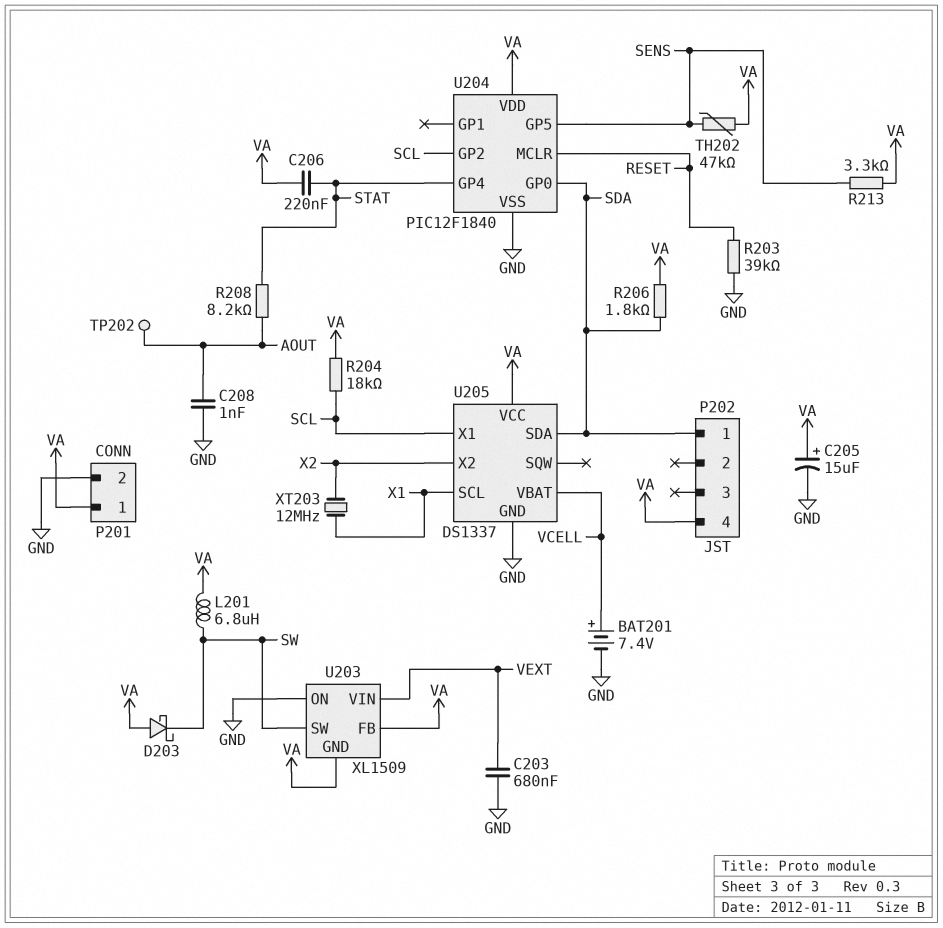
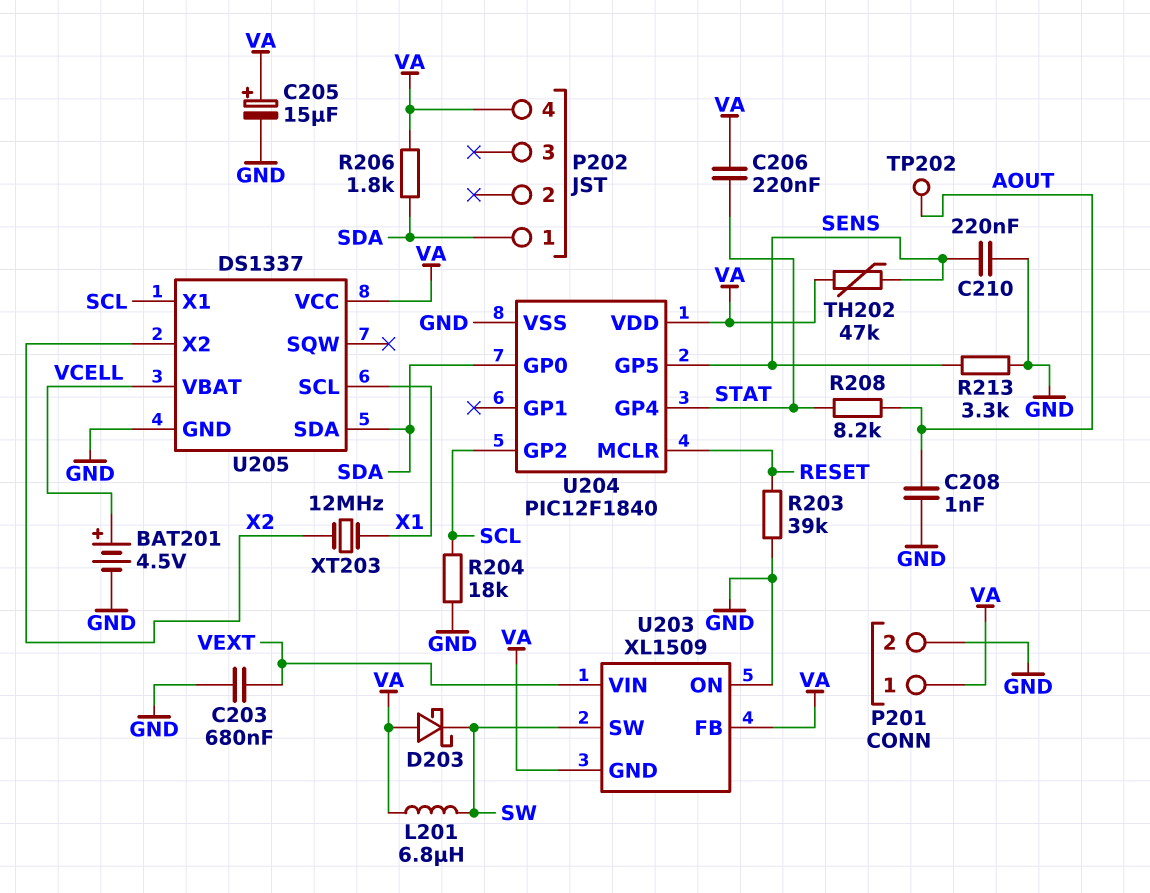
BAT201: 7.4V (plus VCELL, minus GND) -> 4.5V (plus VCELL, minus GND)
C210: none -> 220nF (GND, SENS)
R204: 18k (SCL, VA) -> 18k (GND, SCL)
R213: 3.3k (SENS, VA) -> 3.3k (GND, SENS)

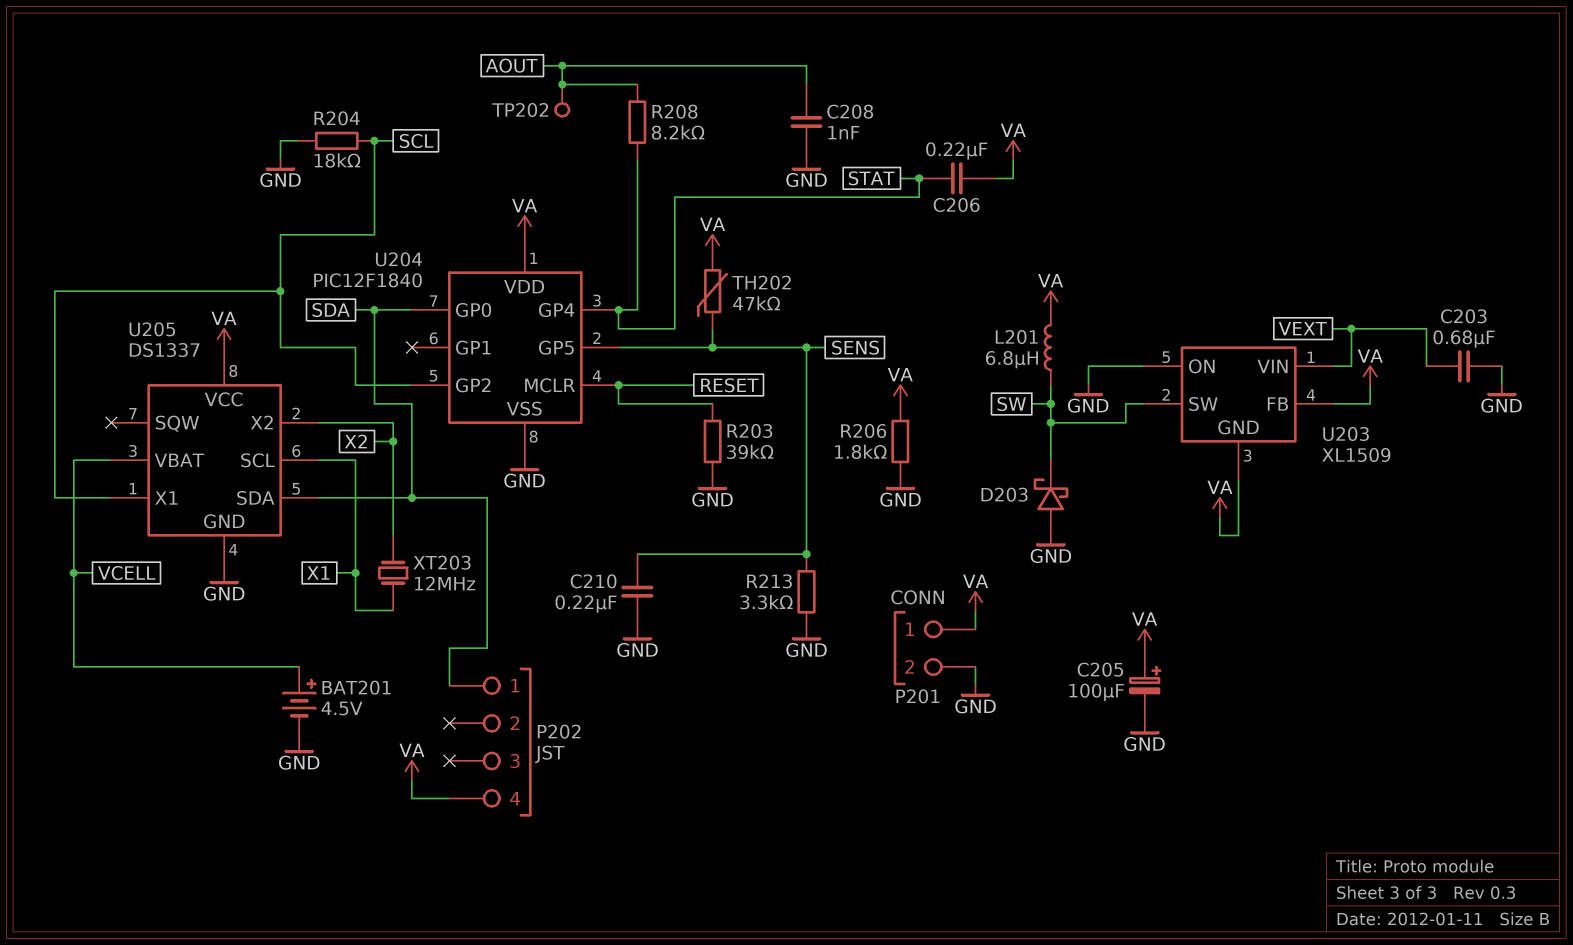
C205: 15uF (plus VA, minus GND) -> 100uF (plus VA, minus GND)
D203: schottky (A VA, K SW) -> schottky (A GND, K SW)
R206: 1.8k (SDA, VA) -> 1.8k (GND, VA)

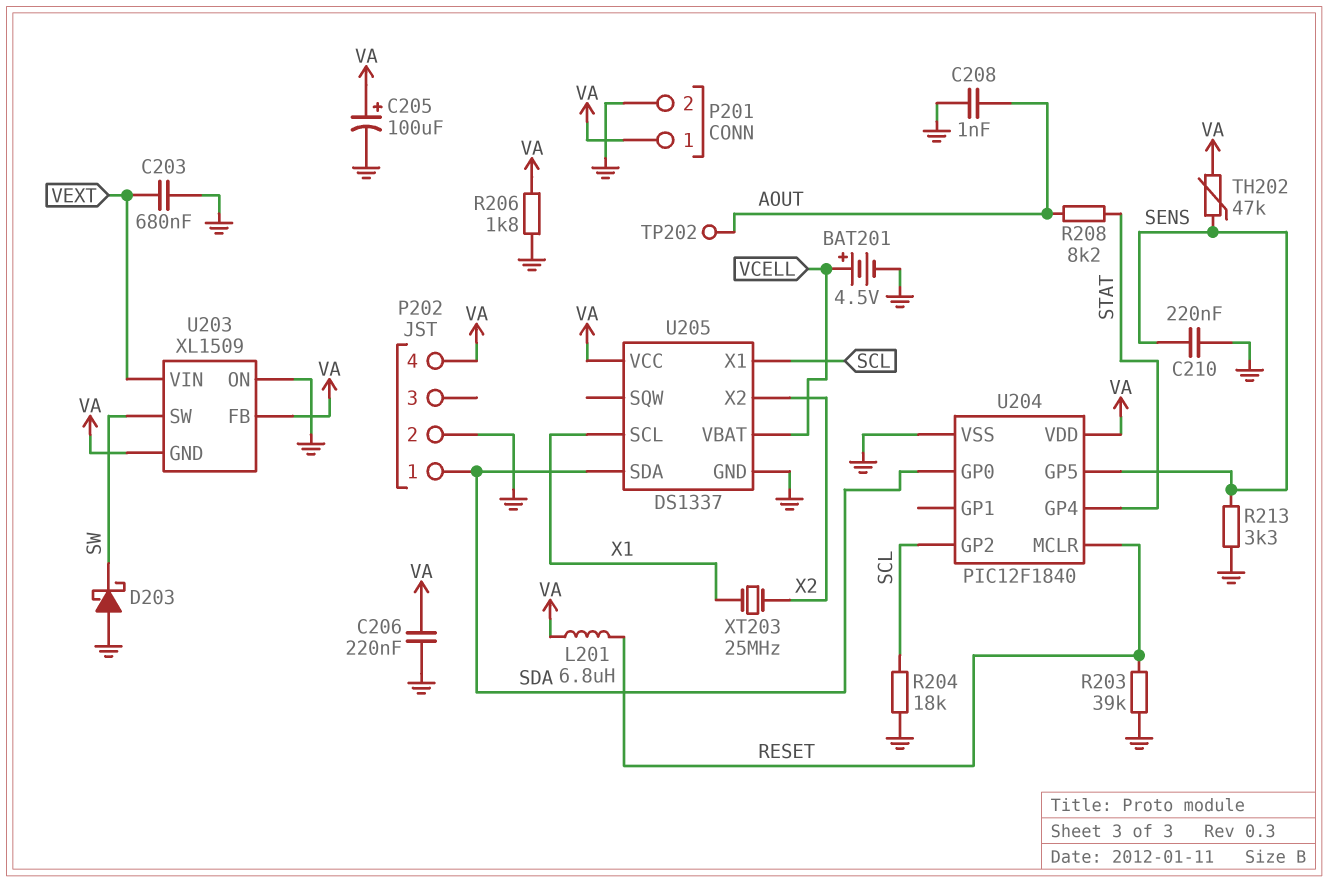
C206: 220nF (STAT, VA) -> 220nF (GND, VA)
L201: 6.8uH (SW, VA) -> 6.8uH (RESET, VA)
P202 pin 2: none -> GND
XT203: 12MHz (X1, X2) -> 25MHz (X1, X2)

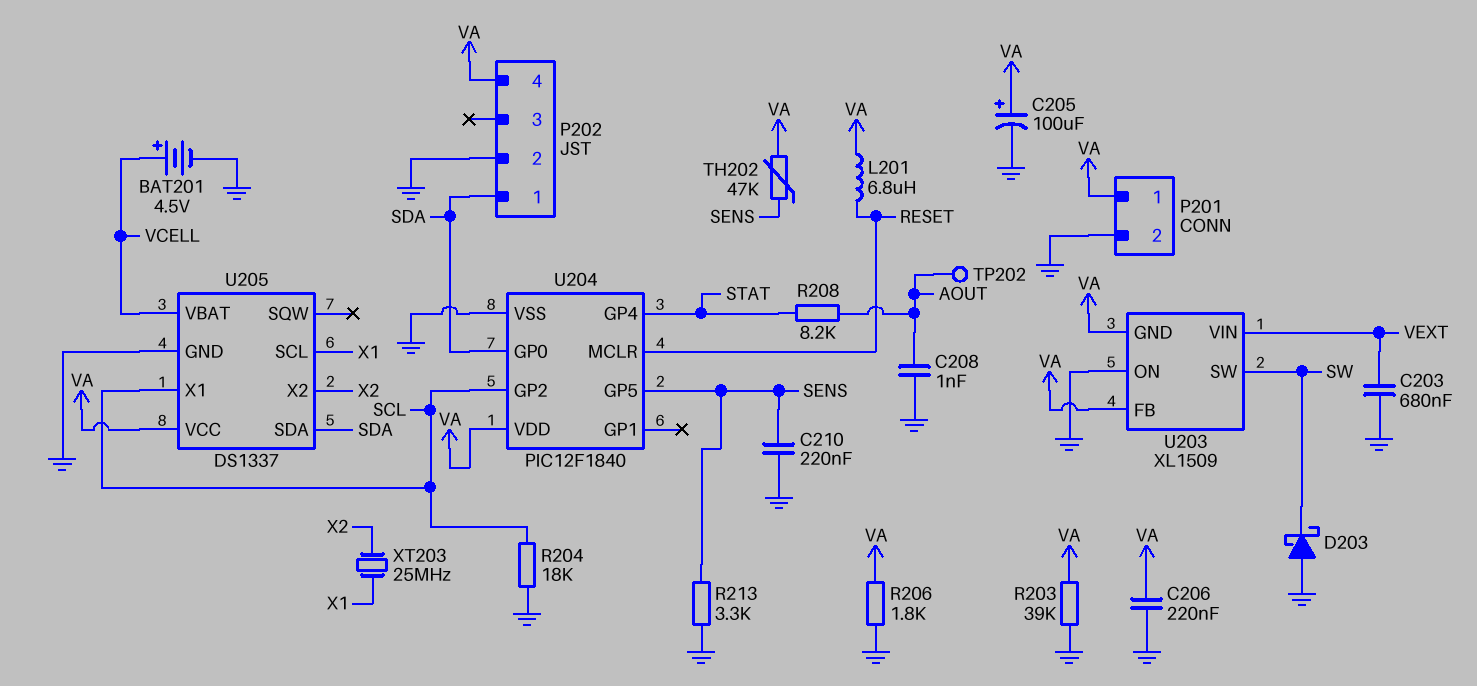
R203: 39k (GND, RESET) -> 39k (GND, VA)

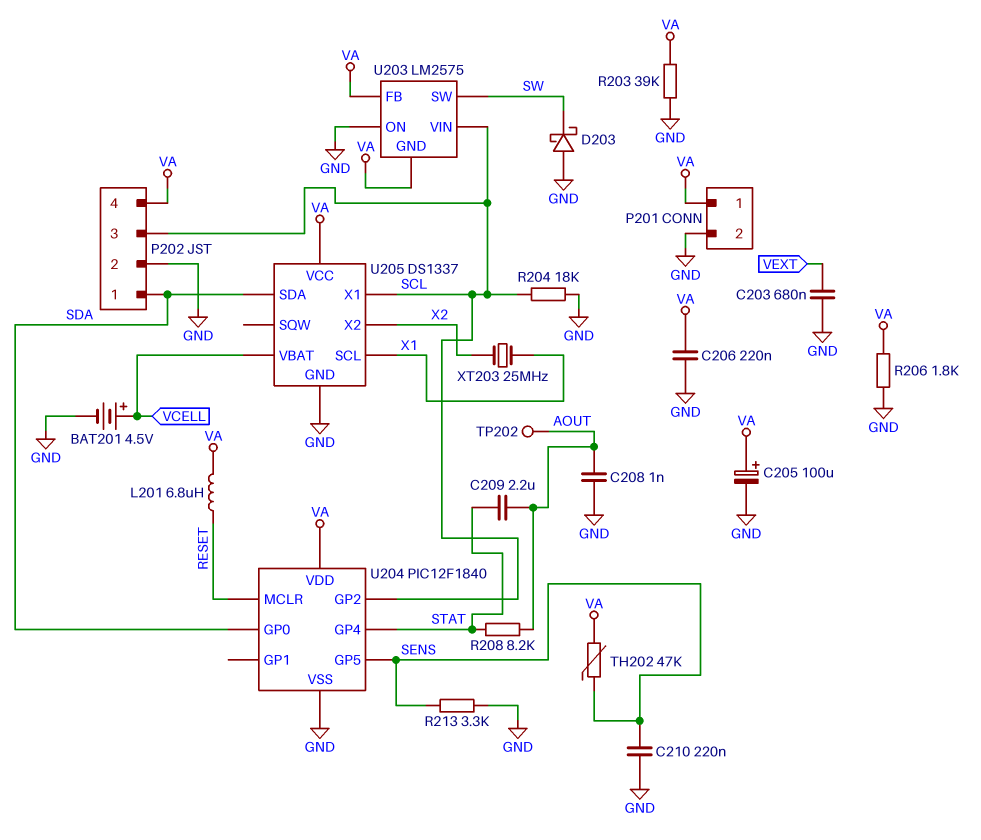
C209: none -> 2.2uF (AOUT, STAT)
P202 pin 3: none -> SCL
U203: XL1509 -> LM2575
U203 pin VIN: VEXT -> SCL

